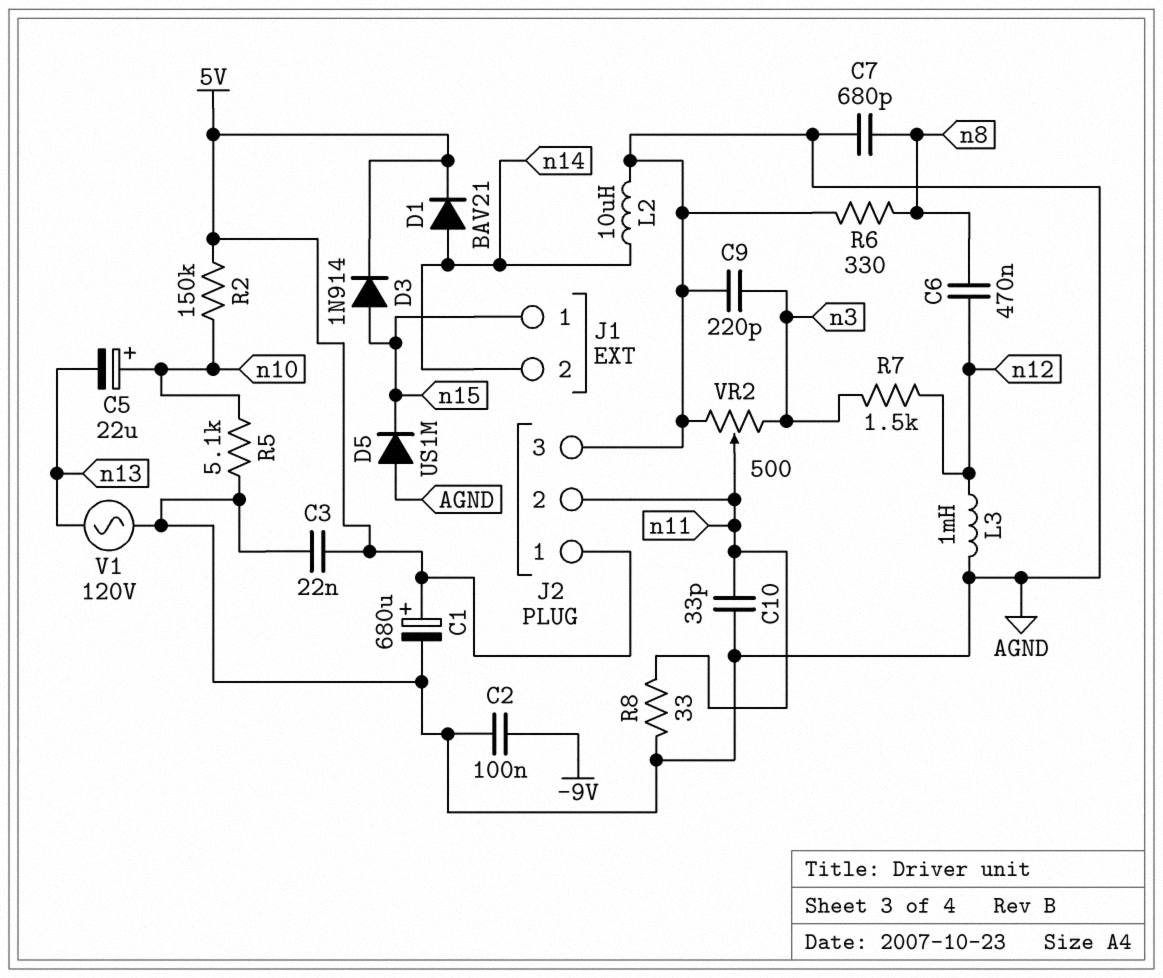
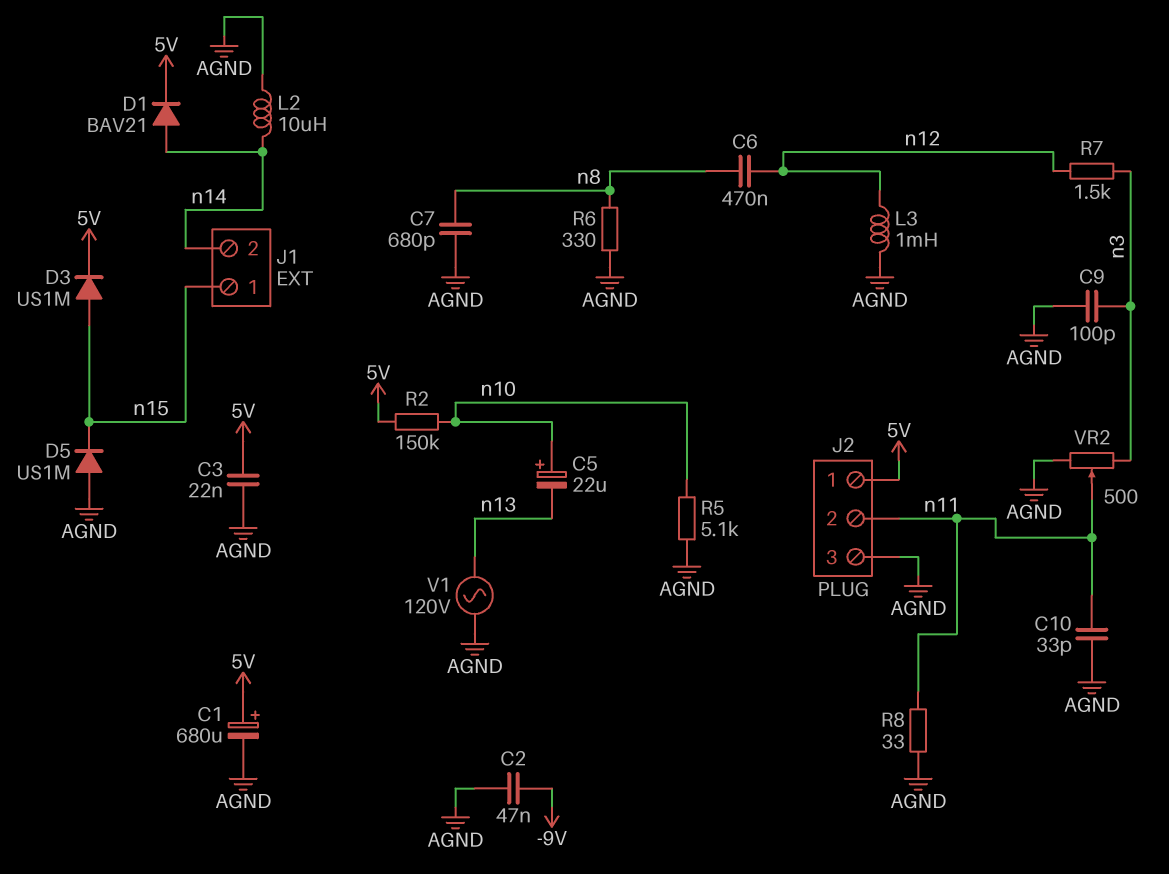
C2: 100nF (-9V, AGND) -> 47nF (-9V, AGND)
C9: 220pF (AGND, n3) -> 100pF (AGND, n3)
D3: diode 1N914 (A n15, K 5V) -> diode US1M (A n15, K 5V)

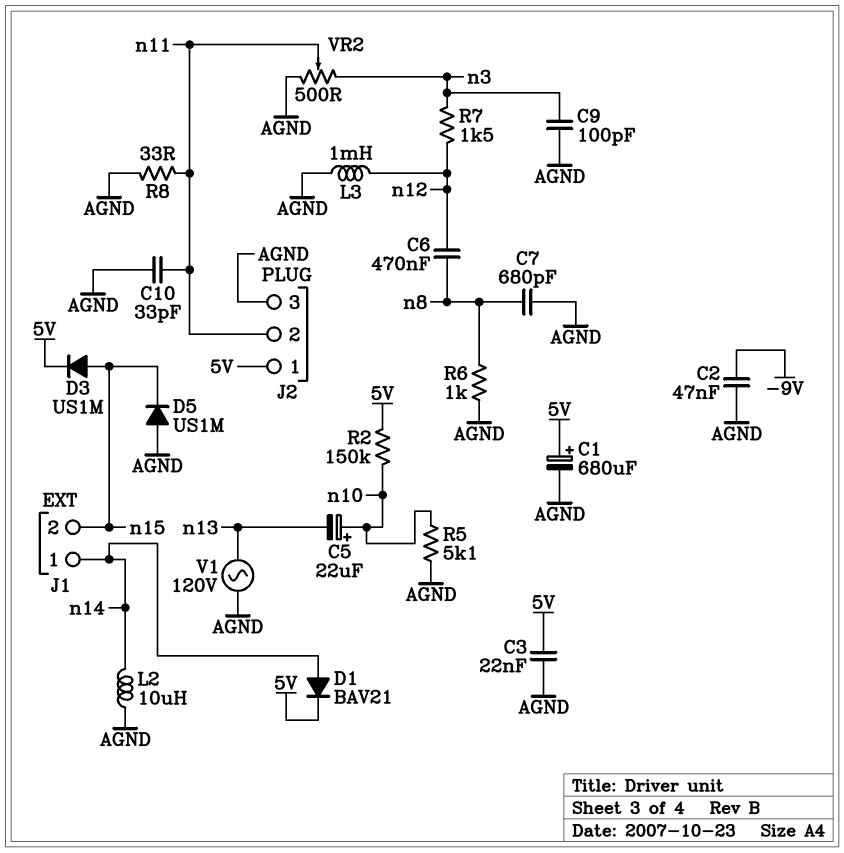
J1 pin 1: n15 -> n14
J1 pin 2: n14 -> n15
R6: 330 (AGND, n8) -> 1k (AGND, n8)

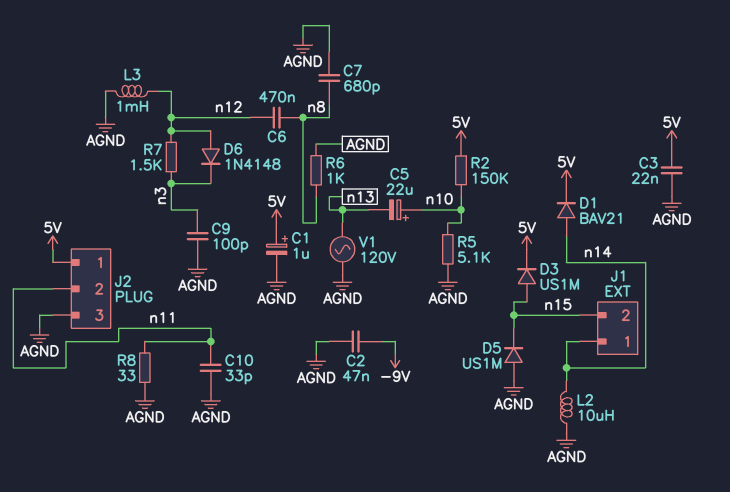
C1: 680uF (plus 5V, minus AGND) -> 1uF (plus 5V, minus AGND)
D6: none -> diode 1N4148 (A n12, K n3)
VR2: 500 (AGND, n3, wiper n11) -> none

